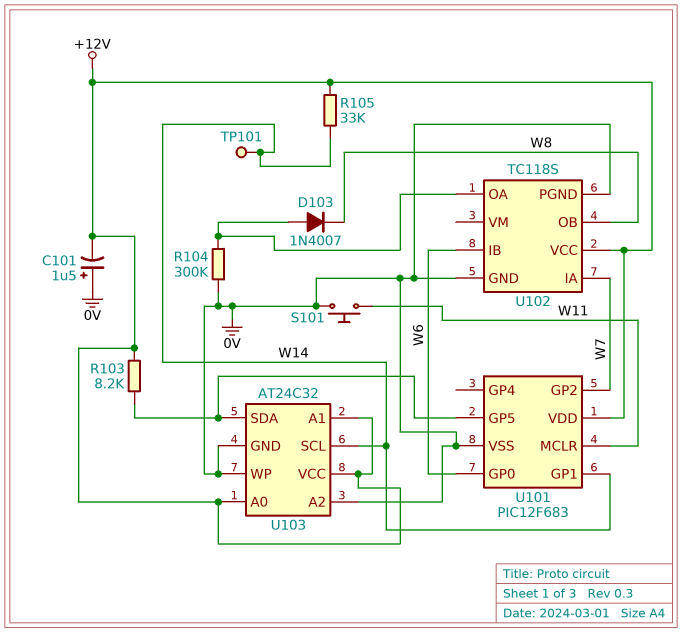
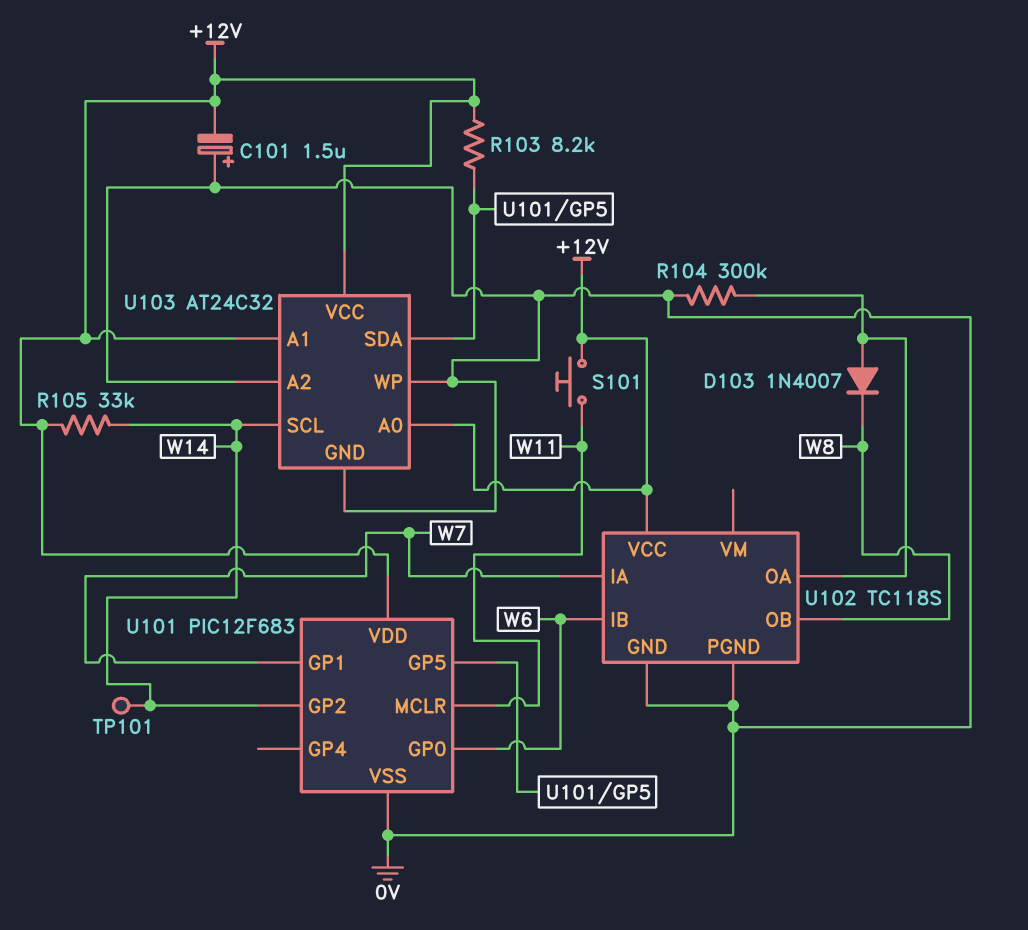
S101: button (0V, W11) -> button (+12V, W11)
U101 pin GP1: W14 -> W7
U101 pin GP2: W7 -> W14

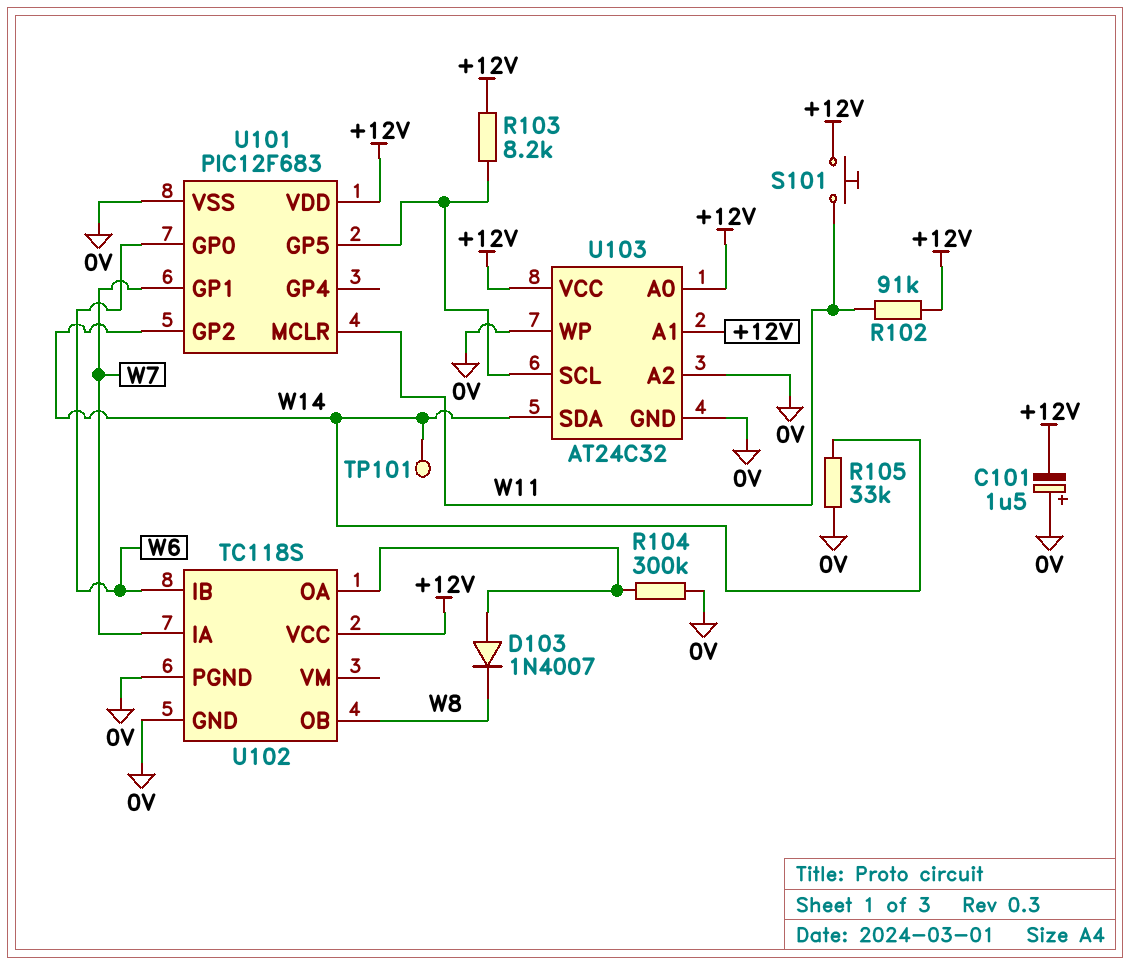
R102: none -> 91k (+12V, W11)
R105: 33k (+12V, W14) -> 33k (0V, W14)
U103 pin SCL: W14 -> U101/GP5
U103 pin SDA: U101/GP5 -> W14

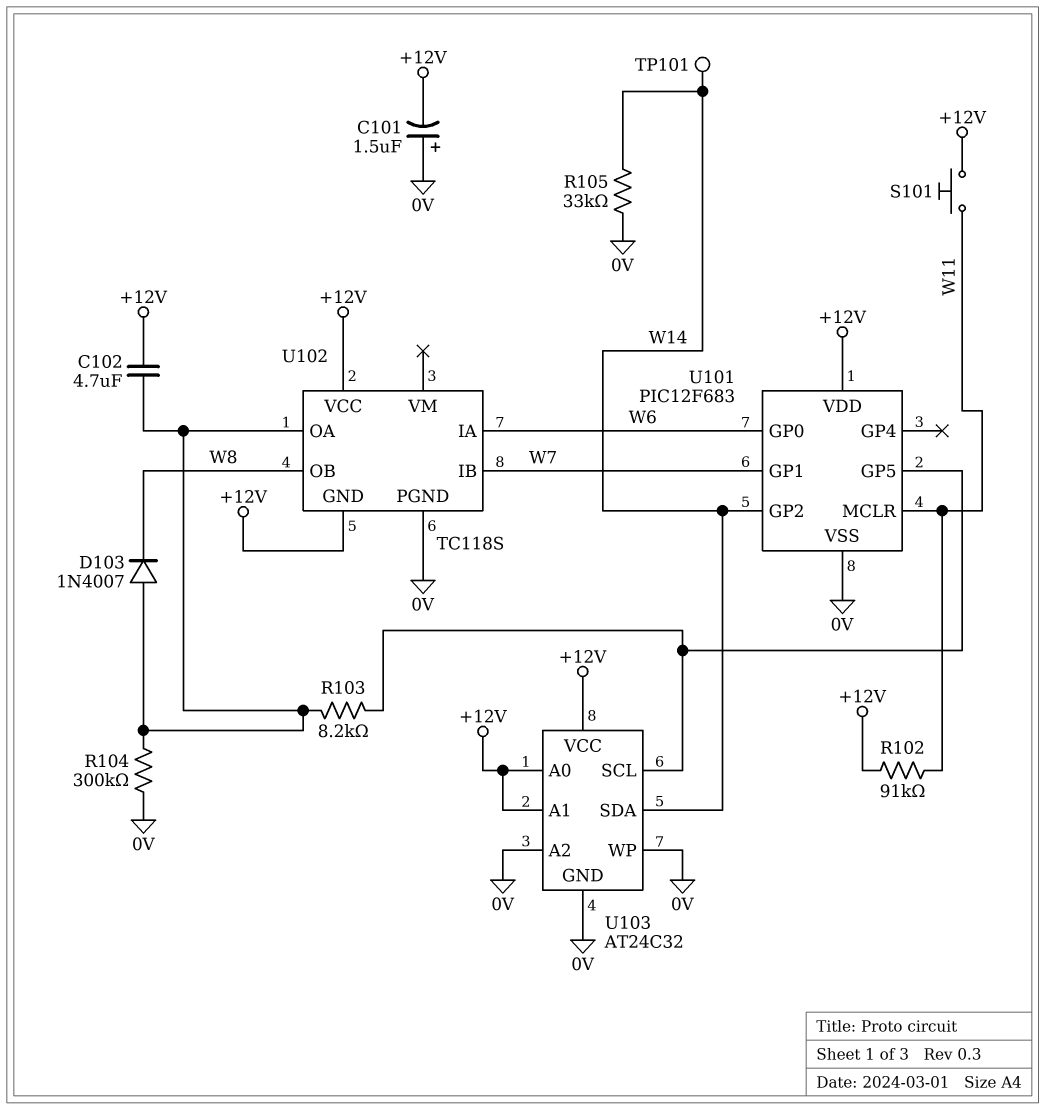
C102: none -> 4.7uF (+12V, U102/OA)
R103: 8.2k (+12V, U101/GP5) -> 8.2k (U101/GP5, U102/OA)
U102 pin GND: 0V -> +12V
U102 pin IA: W7 -> W6
U102 pin IB: W6 -> W7

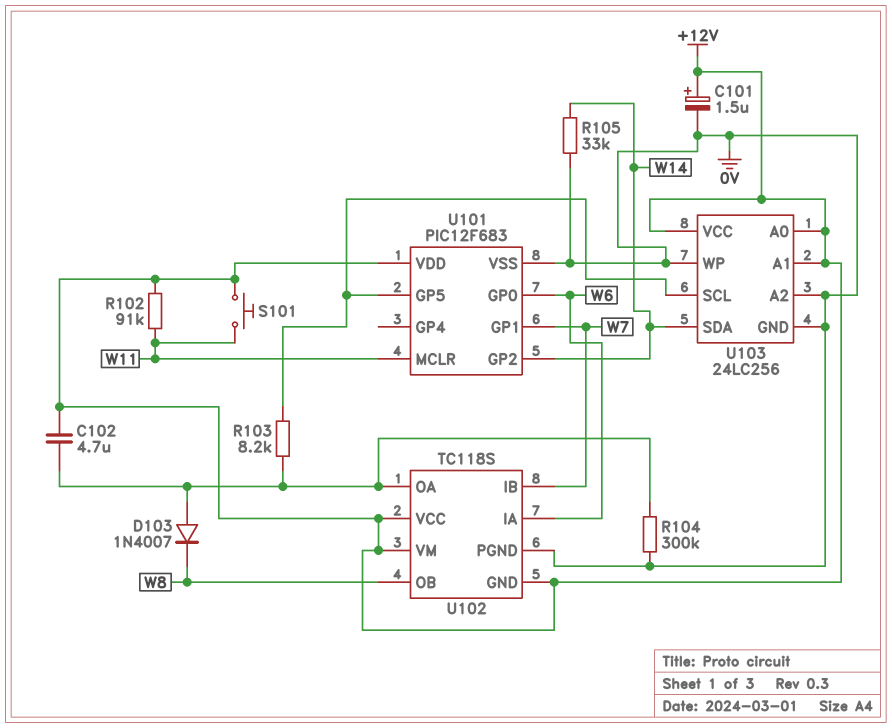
C101: 1.5uF (plus 0V, minus +12V) -> 1.5uF (plus +12V, minus 0V)
TP101: test point (W14) -> none
U102 pin VM: none -> +12V
U103: AT24C32 -> 24LC256

